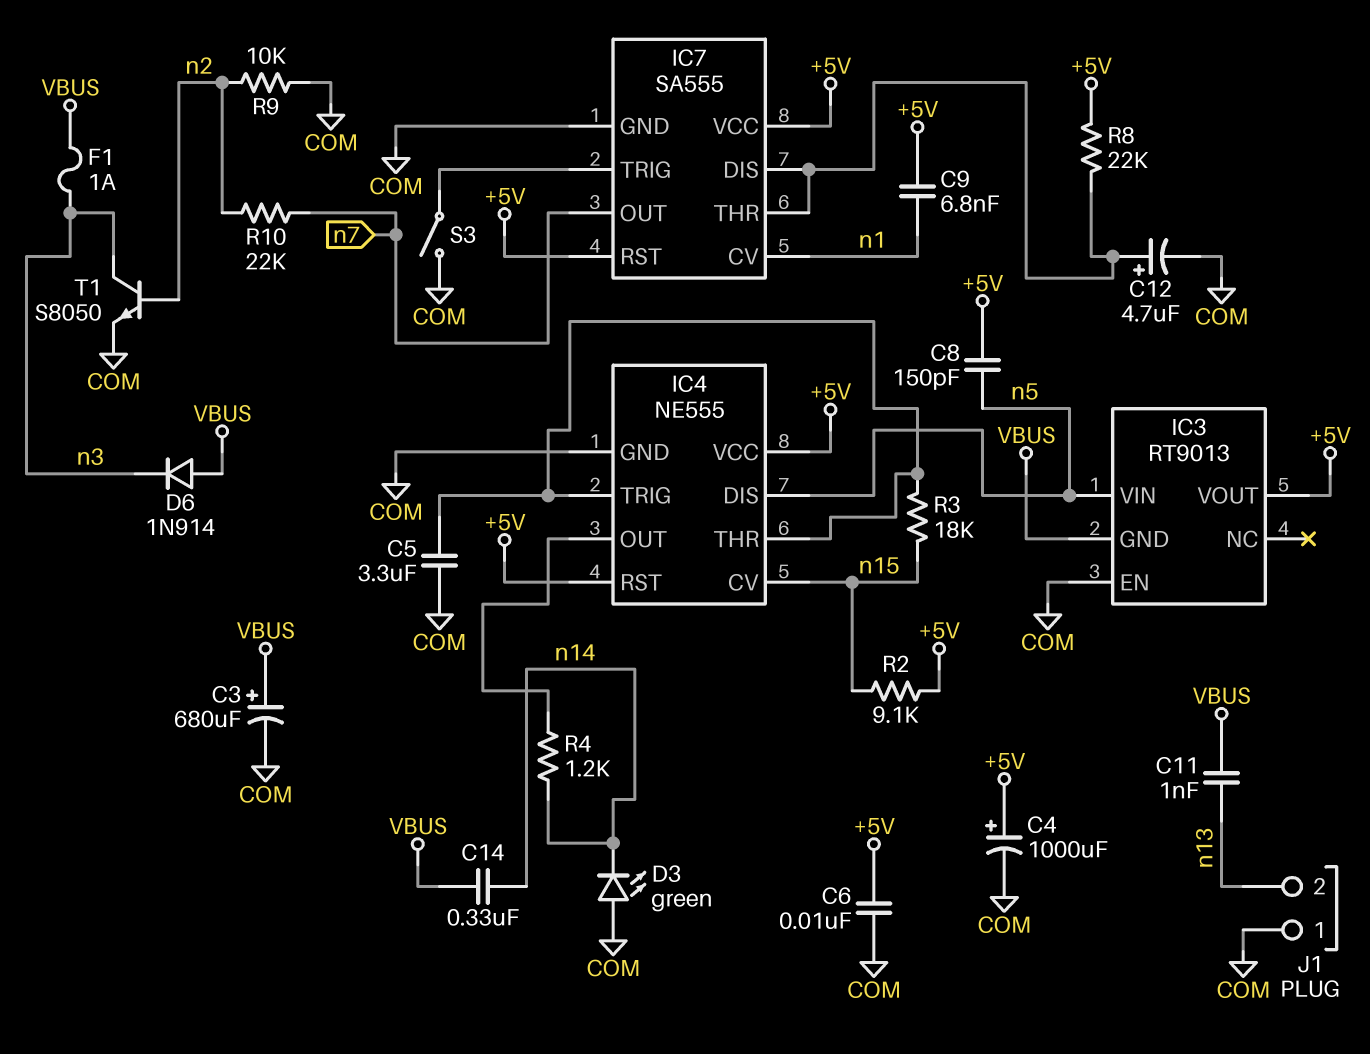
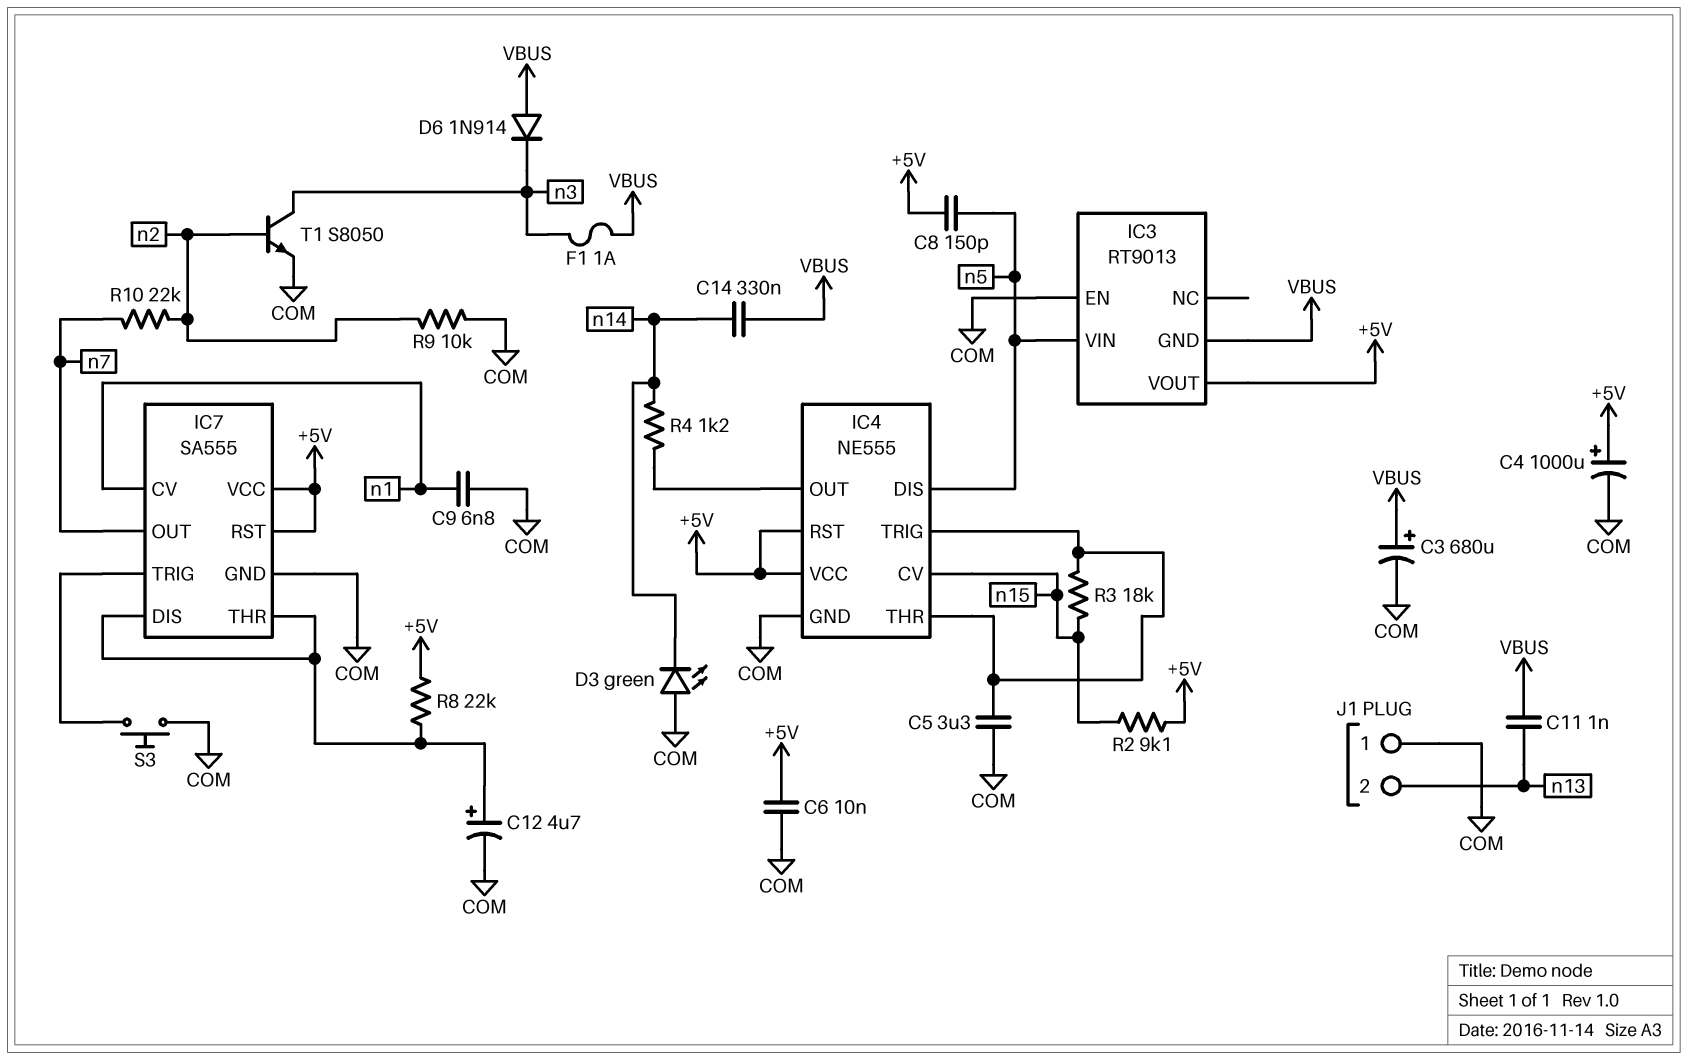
C9: 6.8nF (+5V, n1) -> 6.8nF (COM, n1)
S3: switch (COM, IC7/TRIG) -> button (COM, IC7/TRIG)

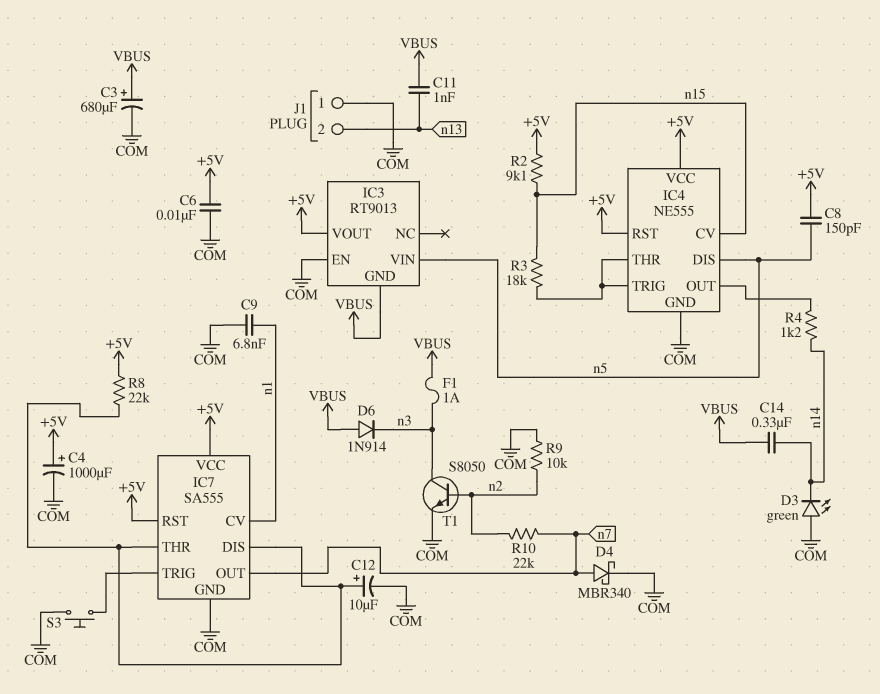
C5: 3.3uF (COM, IC4/THR) -> none
C12: 4.7uF (plus IC7/DIS, minus COM) -> 10uF (plus IC7/DIS, minus COM)
D4: none -> schottky MBR340 (A n7, K COM)

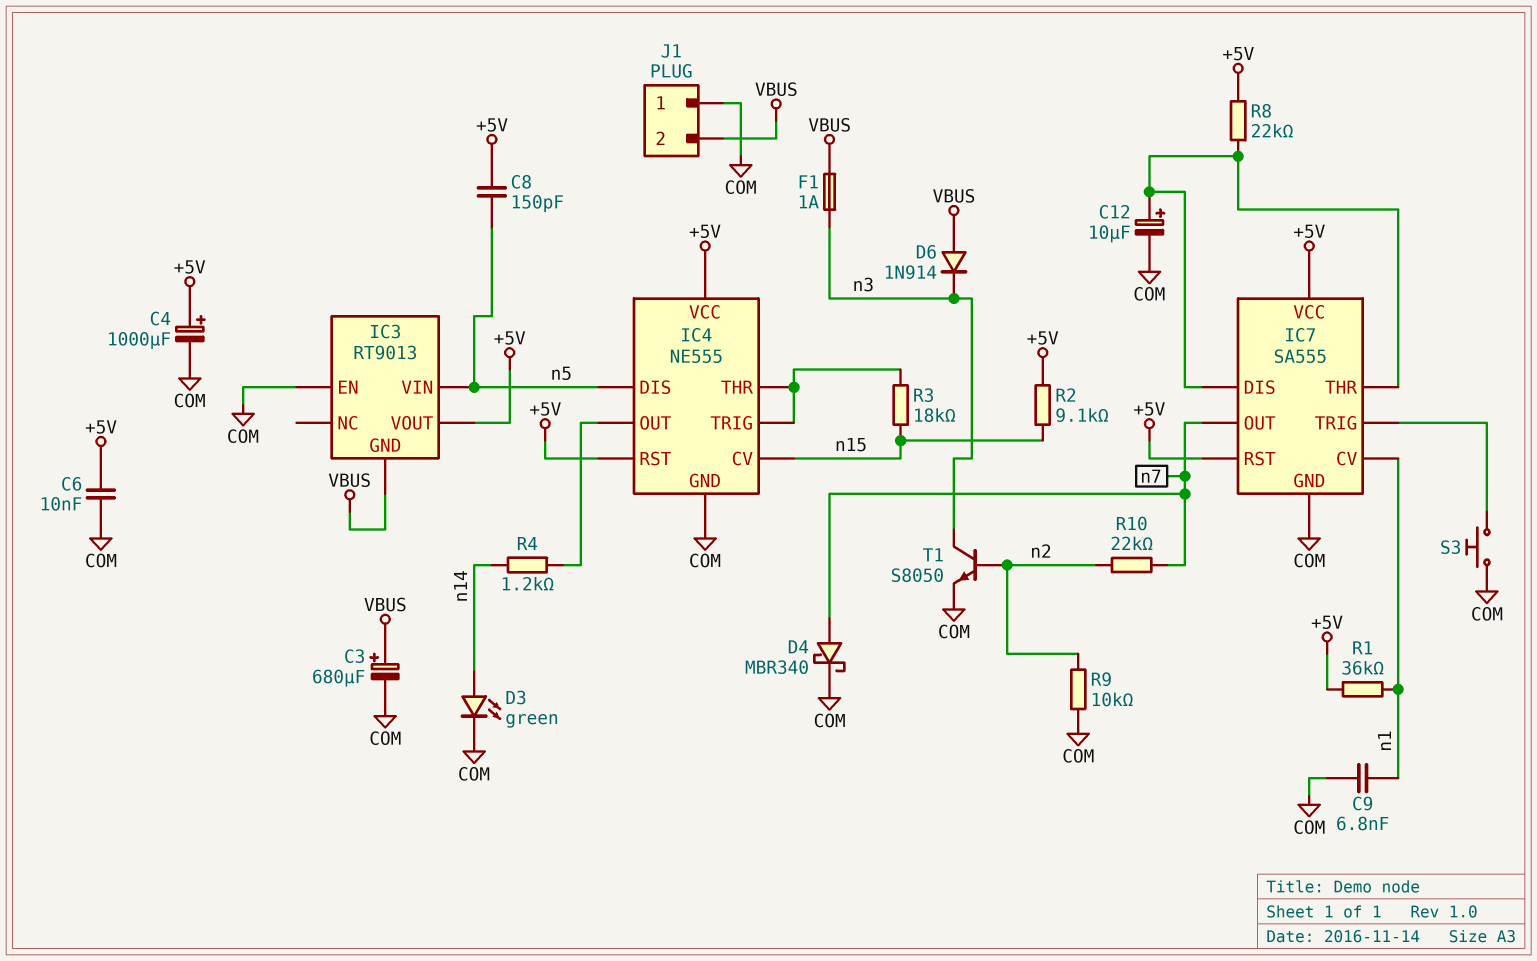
C11: 1nF (VBUS, n13) -> none
C14: 330nF (VBUS, n14) -> none
D3: LED green (A COM, K n14) -> LED green (A n14, K COM)
J1 pin 2: n13 -> VBUS
R1: none -> 36k (+5V, n1)

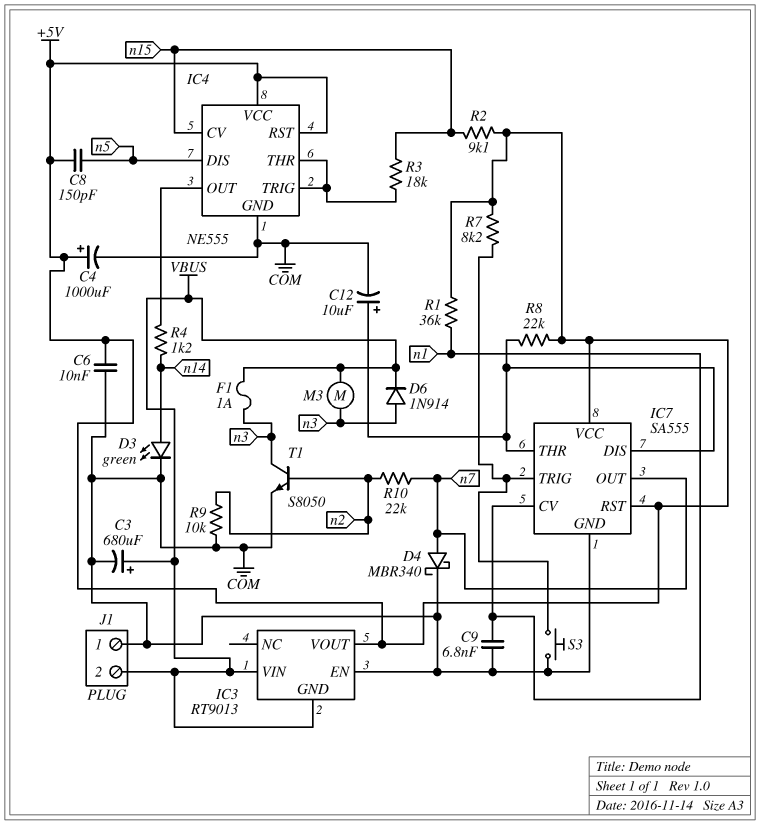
D6: diode 1N914 (A VBUS, K n3) -> diode 1N914 (A n3, K VBUS)
IC3 pin VIN: n5 -> VBUS
M3: none -> motor (VBUS, n3)
R7: none -> 8.2k (+5V, IC7/TRIG)

